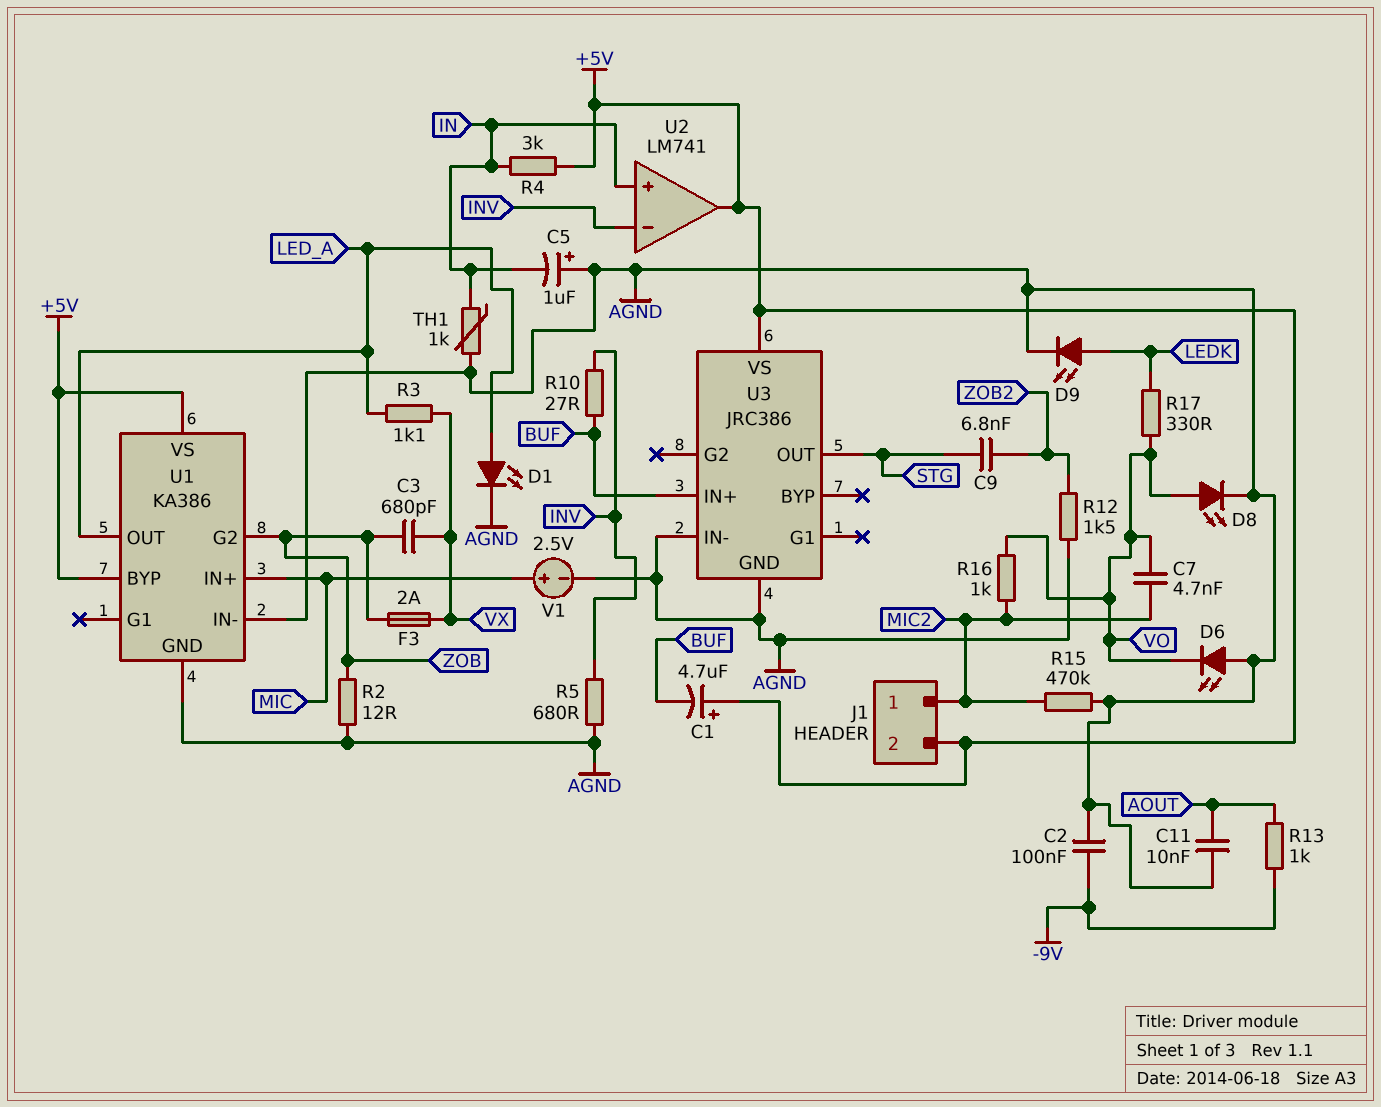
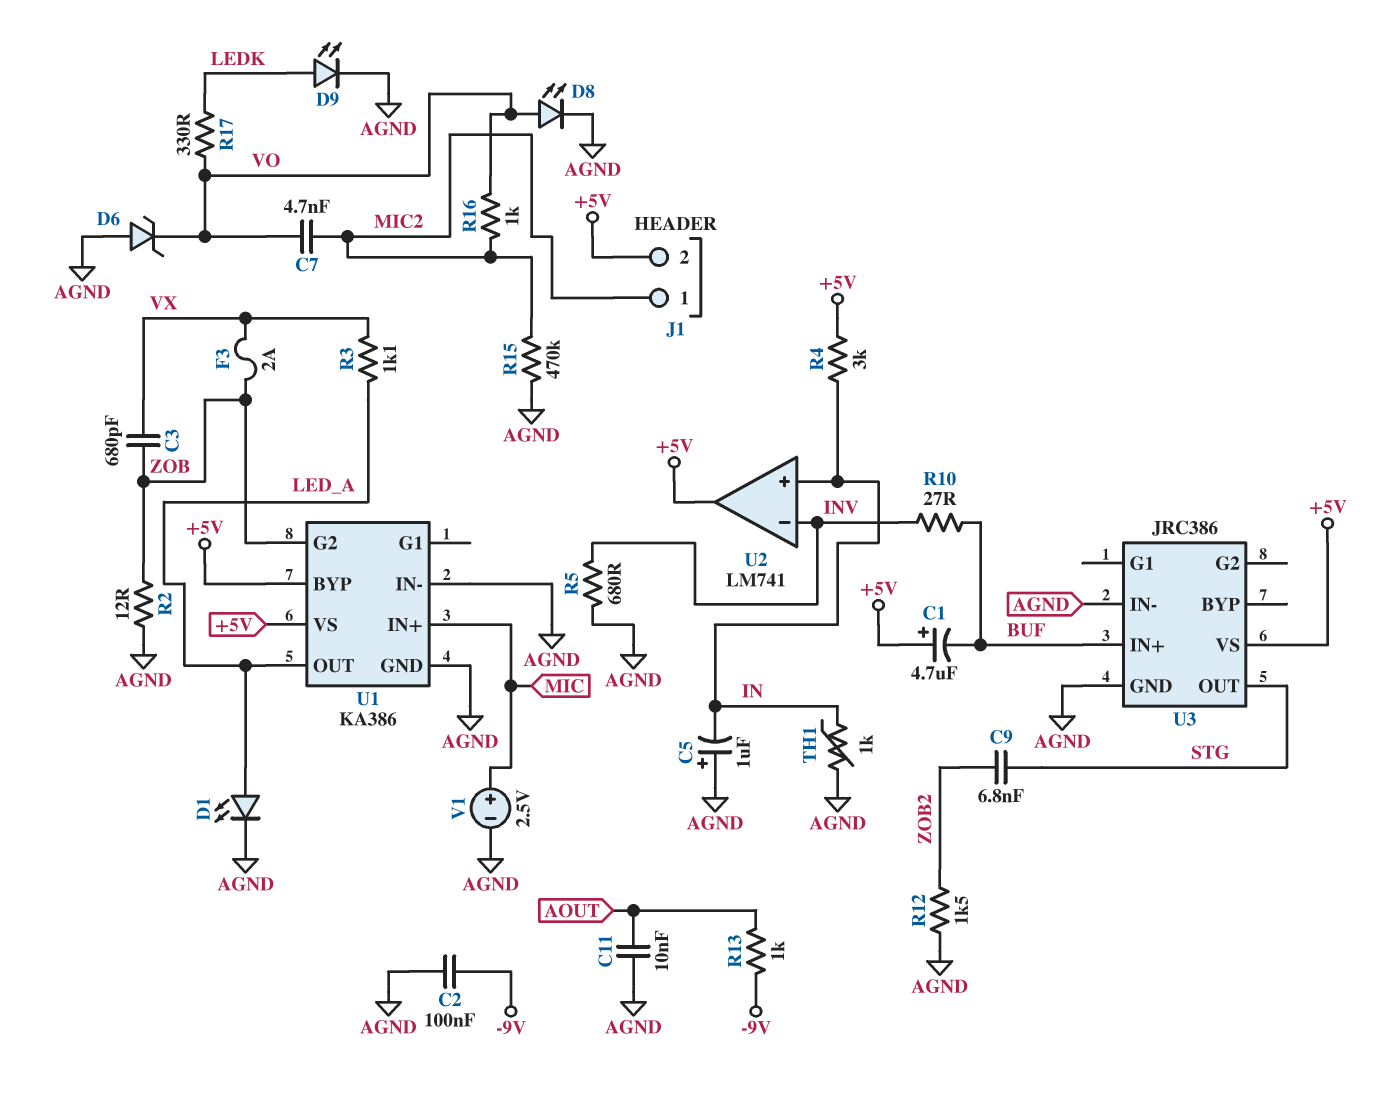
D6: LED (A AGND, K VO) -> zener (A AGND, K VO)

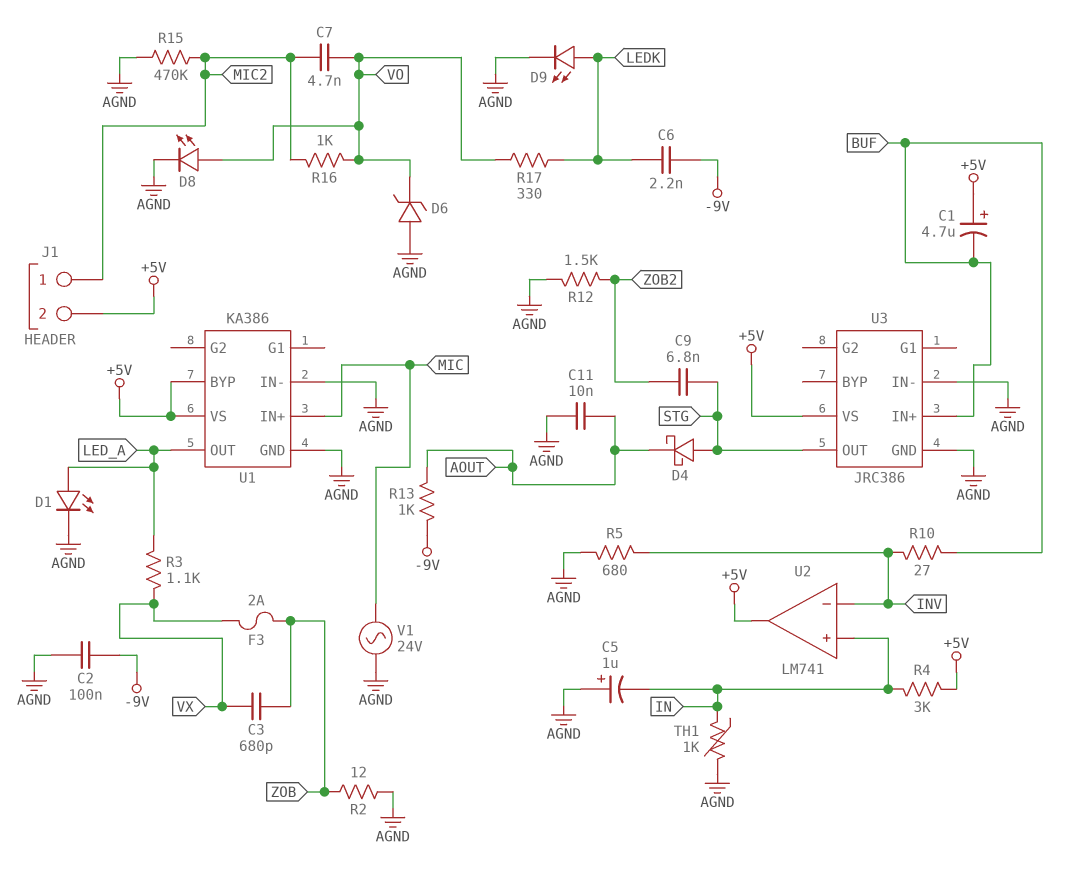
C6: none -> 2.2nF (-9V, LEDK)
D4: none -> schottky (A STG, K AOUT)
U1 pin G2: ZOB -> none
V1: 2.5V (plus MIC, minus AGND) -> AC 24V (AGND, MIC)

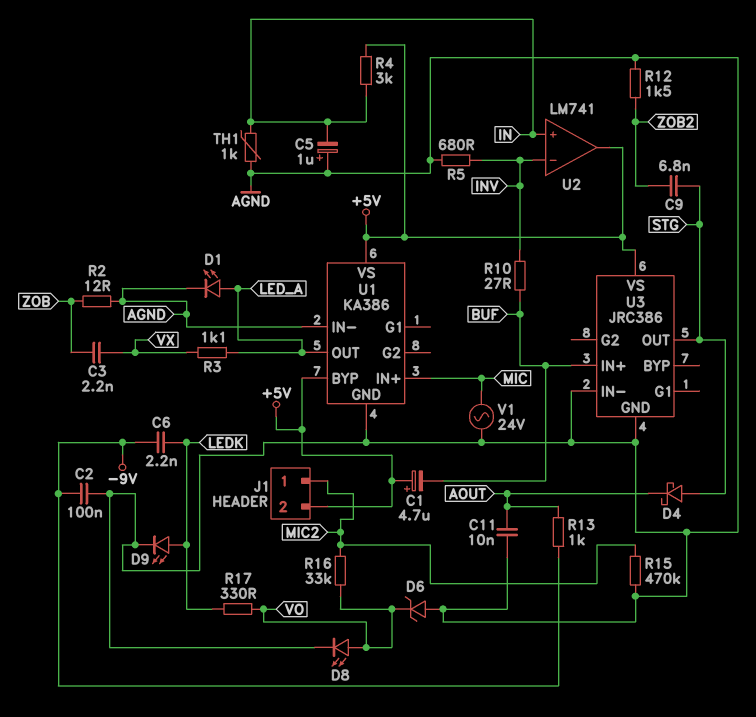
C3: 680pF (VX, ZOB) -> 2.2nF (VX, ZOB)
C7: 4.7nF (MIC2, VO) -> none
F3: 2A (VX, ZOB) -> none
R16: 1k (MIC2, VO) -> 33k (MIC2, VO)

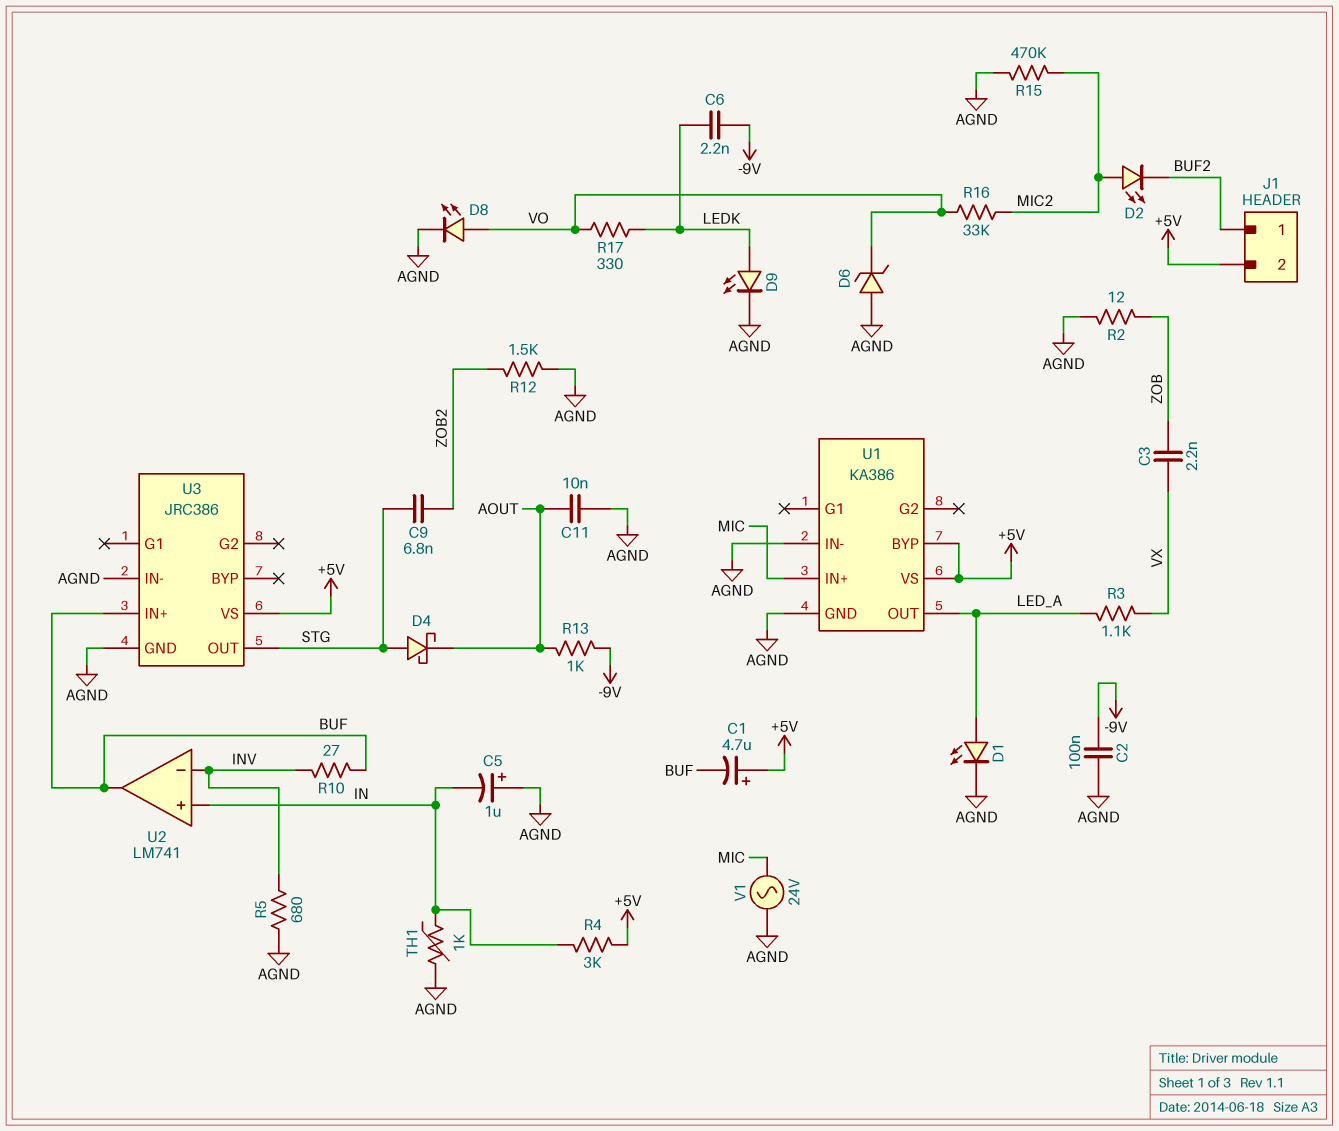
D2: none -> LED (A MIC2, K BUF2)
J1 pin 1: MIC2 -> BUF2
U2 pin out: +5V -> BUF

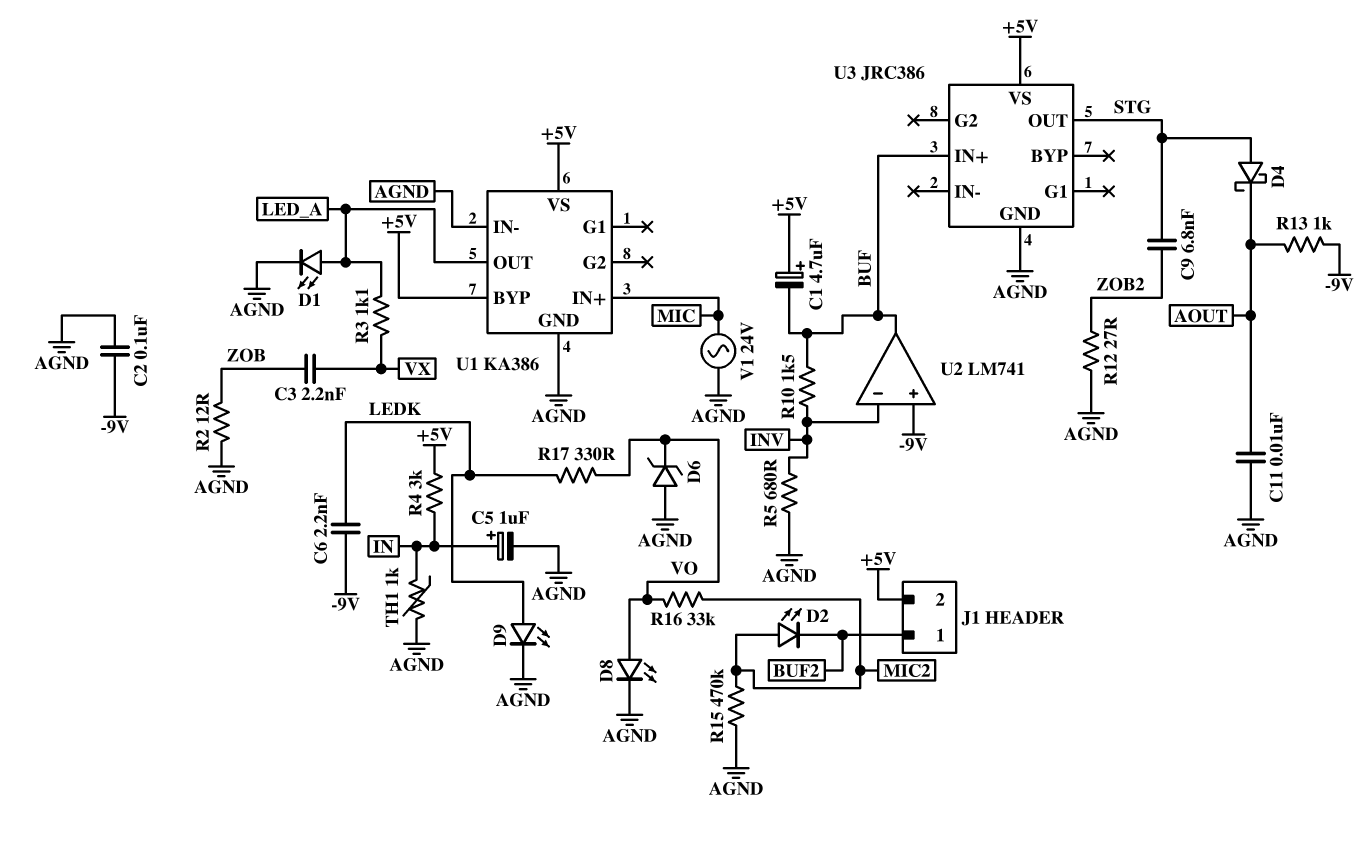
C5: 1uF (plus AGND, minus IN) -> 1uF (plus IN, minus AGND)
R10: 27 (BUF, INV) -> 1.5k (BUF, INV)
R12: 1.5k (AGND, ZOB2) -> 27 (AGND, ZOB2)
U2 pin in+: IN -> -9V
U3 pin IN-: AGND -> none

